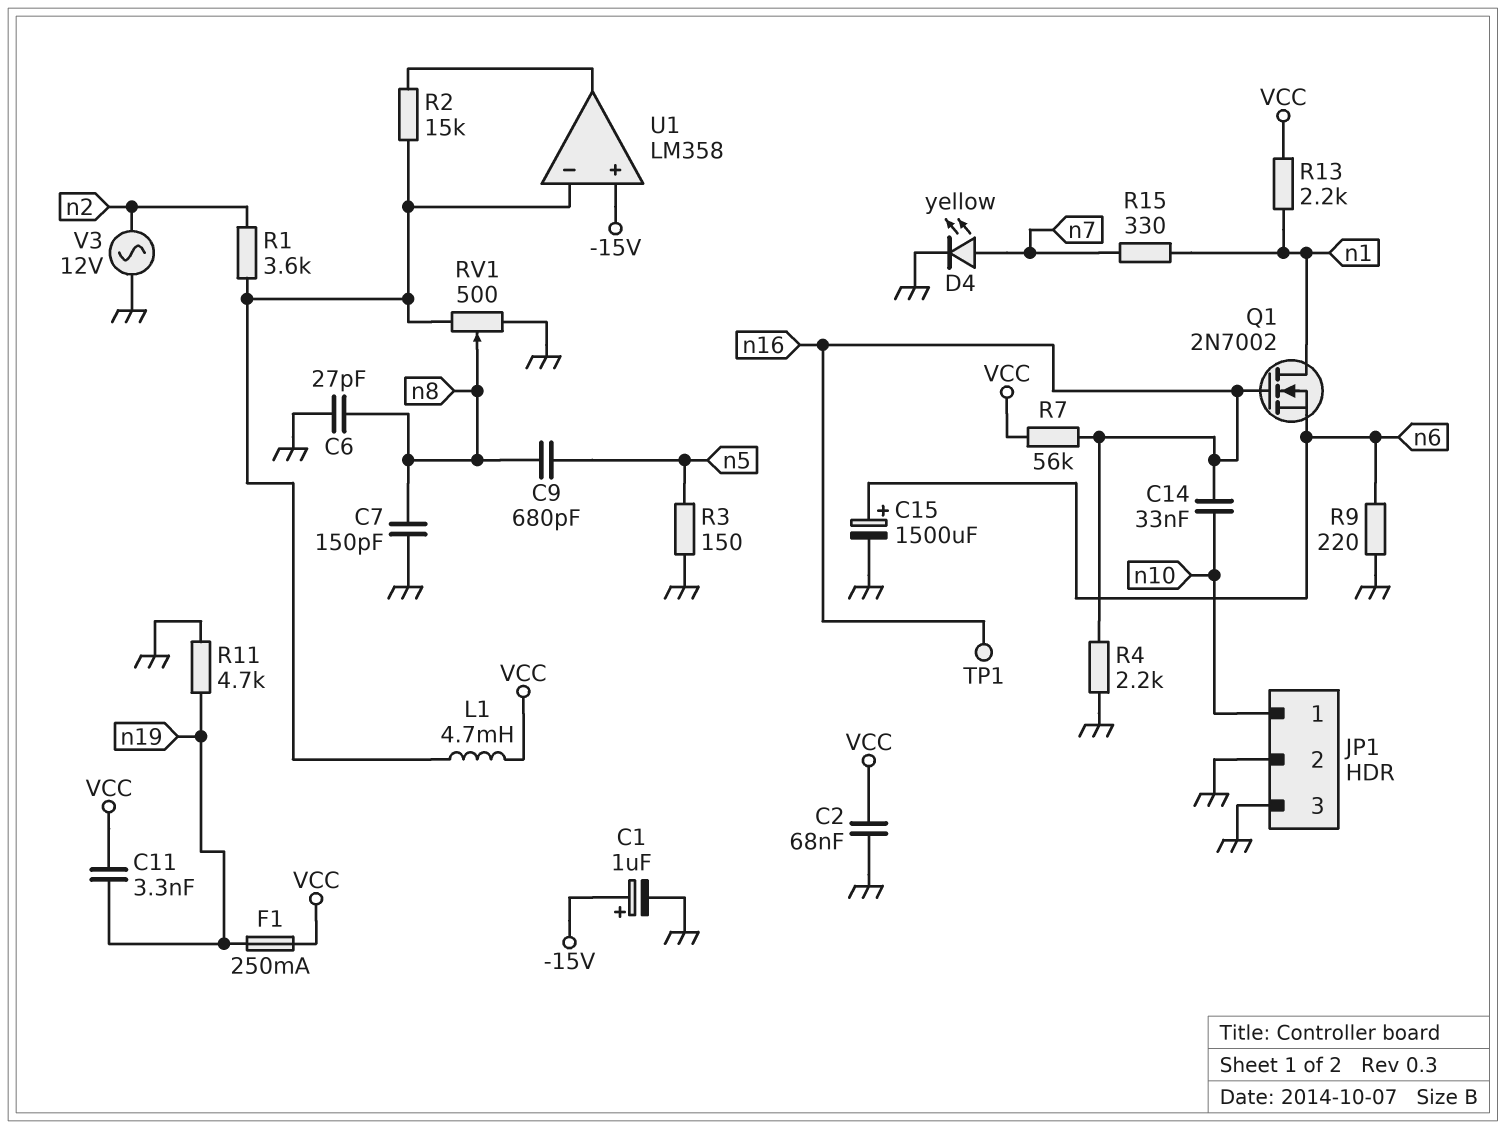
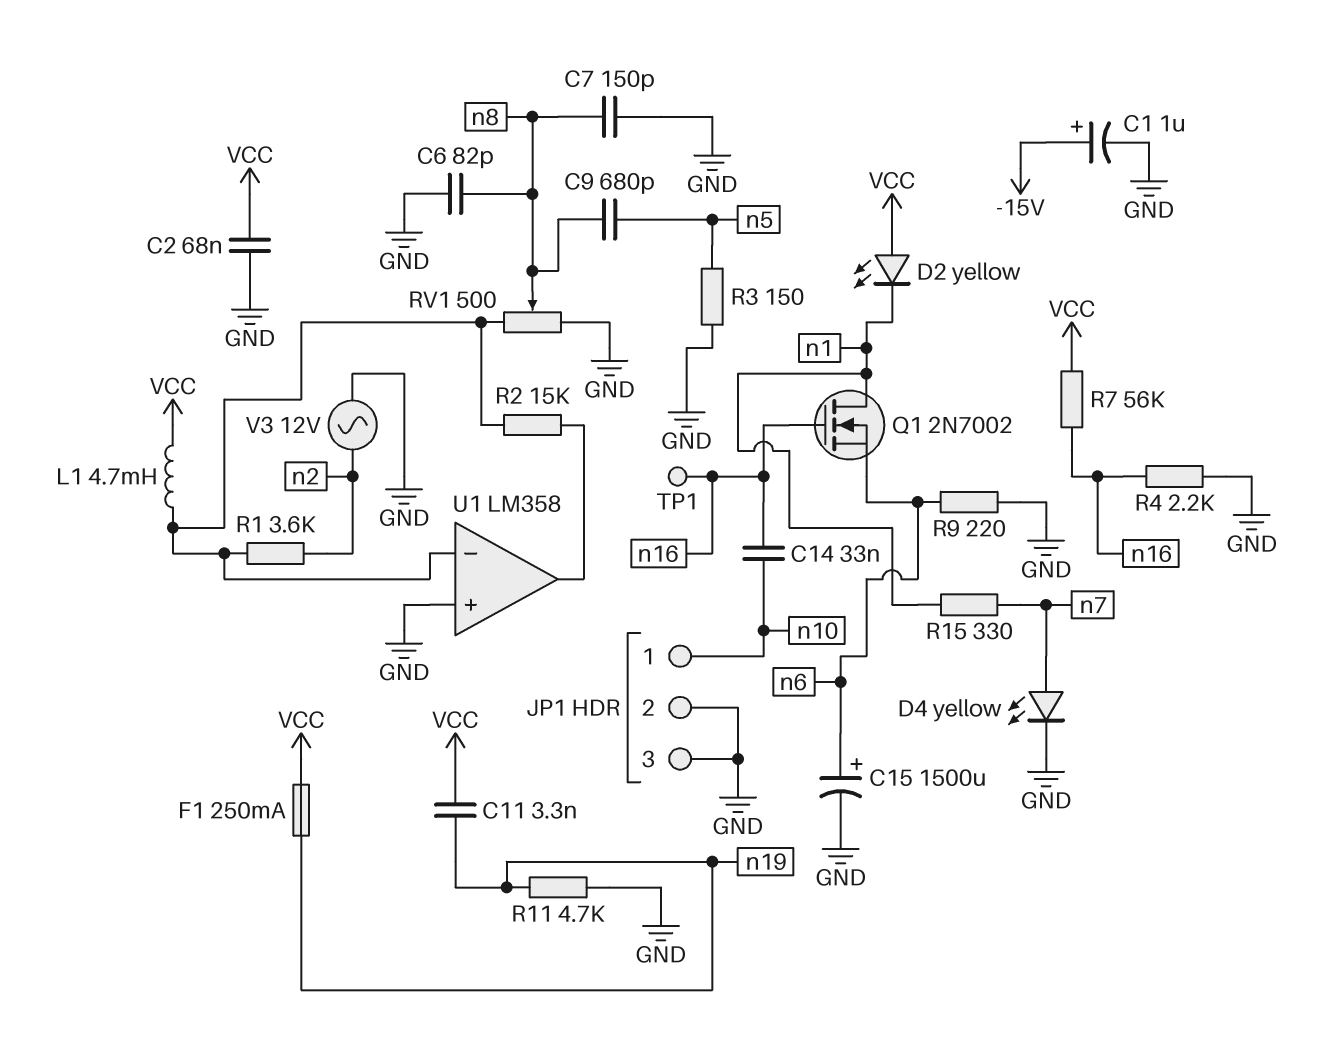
C6: 27pF (GND, n8) -> 82pF (GND, n8)
D2: none -> LED yellow (A VCC, K n1)
R13: 2.2k (VCC, n1) -> none
U1 pin in+: -15V -> GND

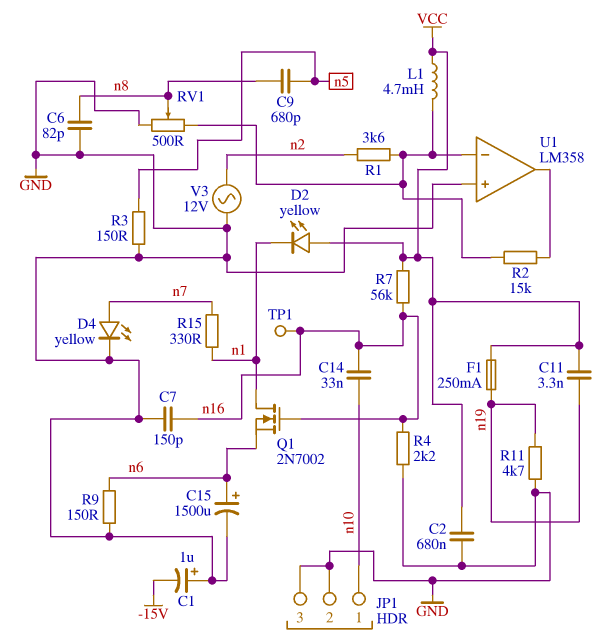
C1: 1uF (plus -15V, minus GND) -> 1uF (plus GND, minus -15V)
C2: 68nF (GND, VCC) -> 680nF (GND, VCC)
C7: 150pF (GND, n8) -> 150pF (GND, n16)
R9: 220 (GND, n6) -> 150 (GND, n6)

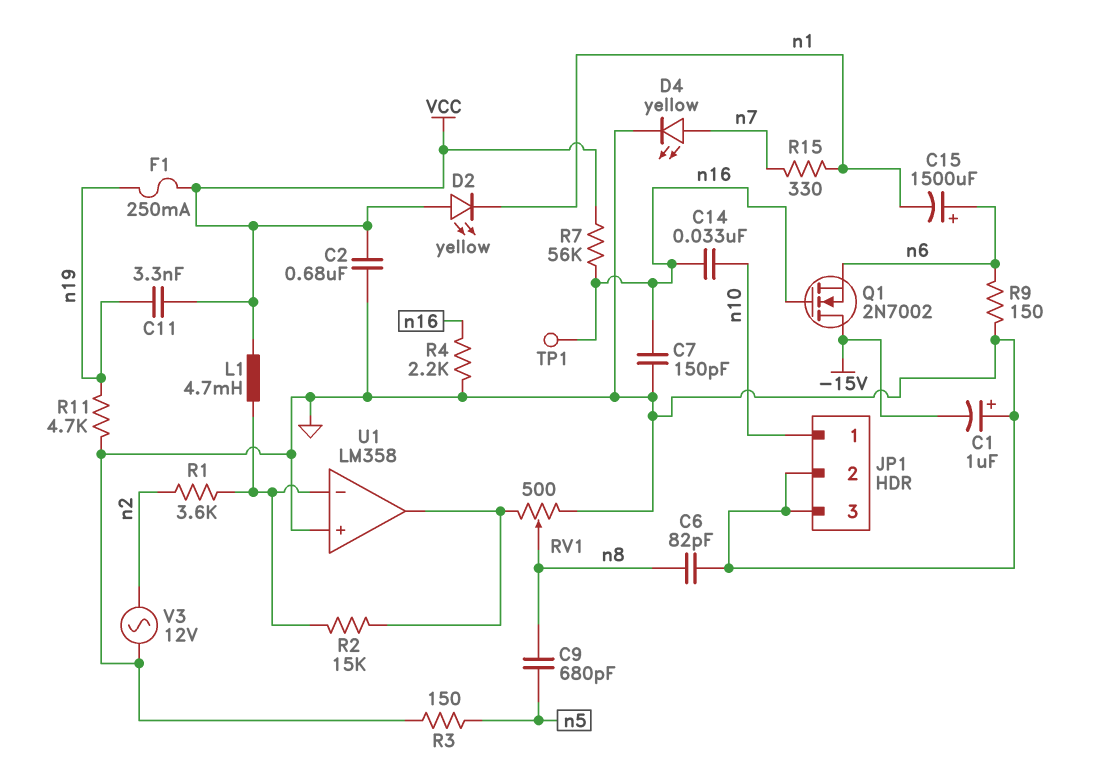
C15: 1500uF (plus n6, minus GND) -> 1500uF (plus n6, minus n1)
Q1: NMOS 2N7002 (G n16, D n1, S n6) -> NMOS 2N7002 (G n16, D -15V, S n6)
RV1: 500 (GND, U1/in-, wiper n8) -> 500 (GND, U1/out, wiper n8)

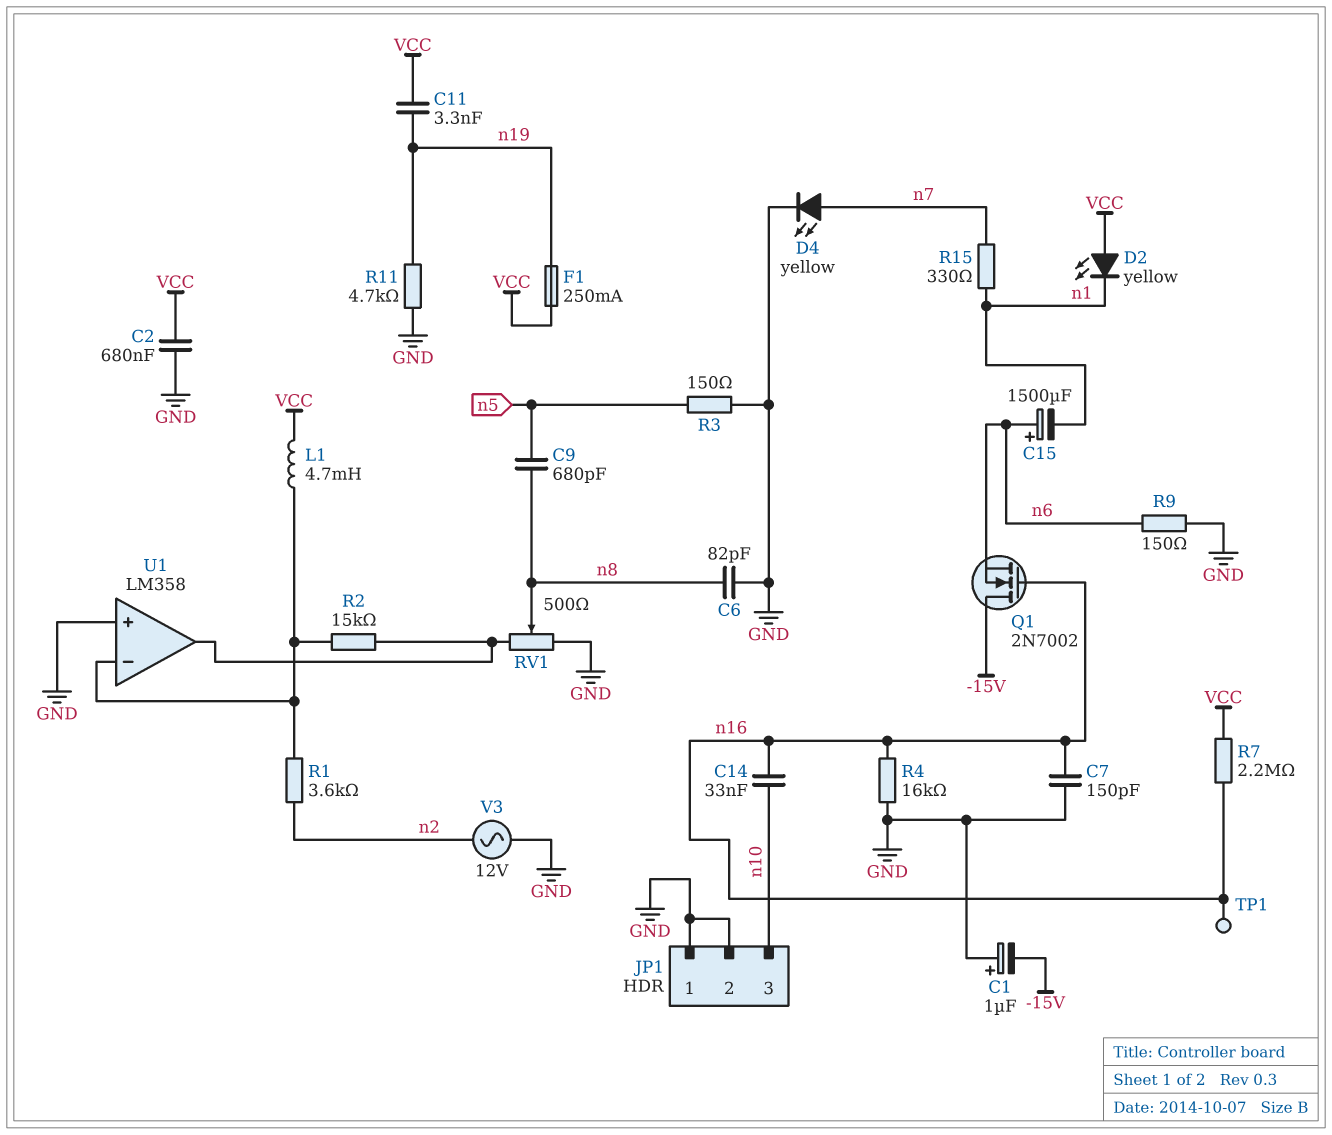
JP1 pin 1: n10 -> GND
JP1 pin 3: GND -> n10
R4: 2.2k (GND, n16) -> 16k (GND, n16)
R7: 56k (VCC, n16) -> 2.2M (VCC, n16)

